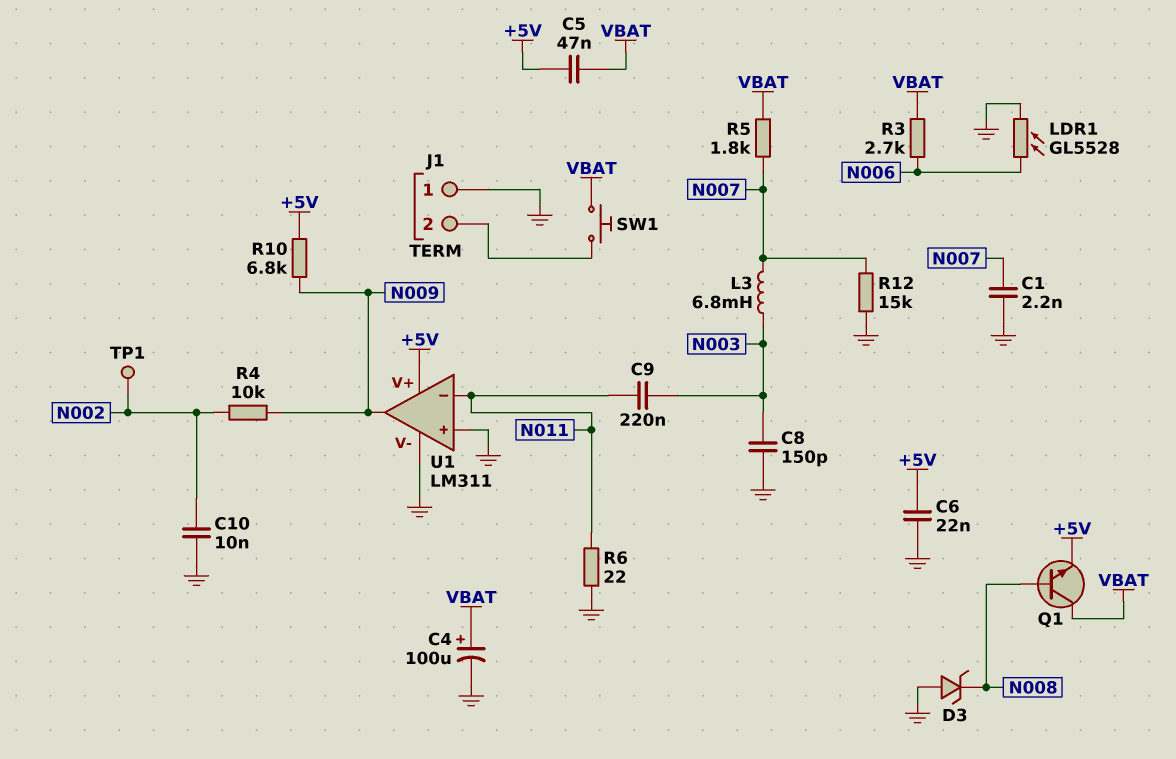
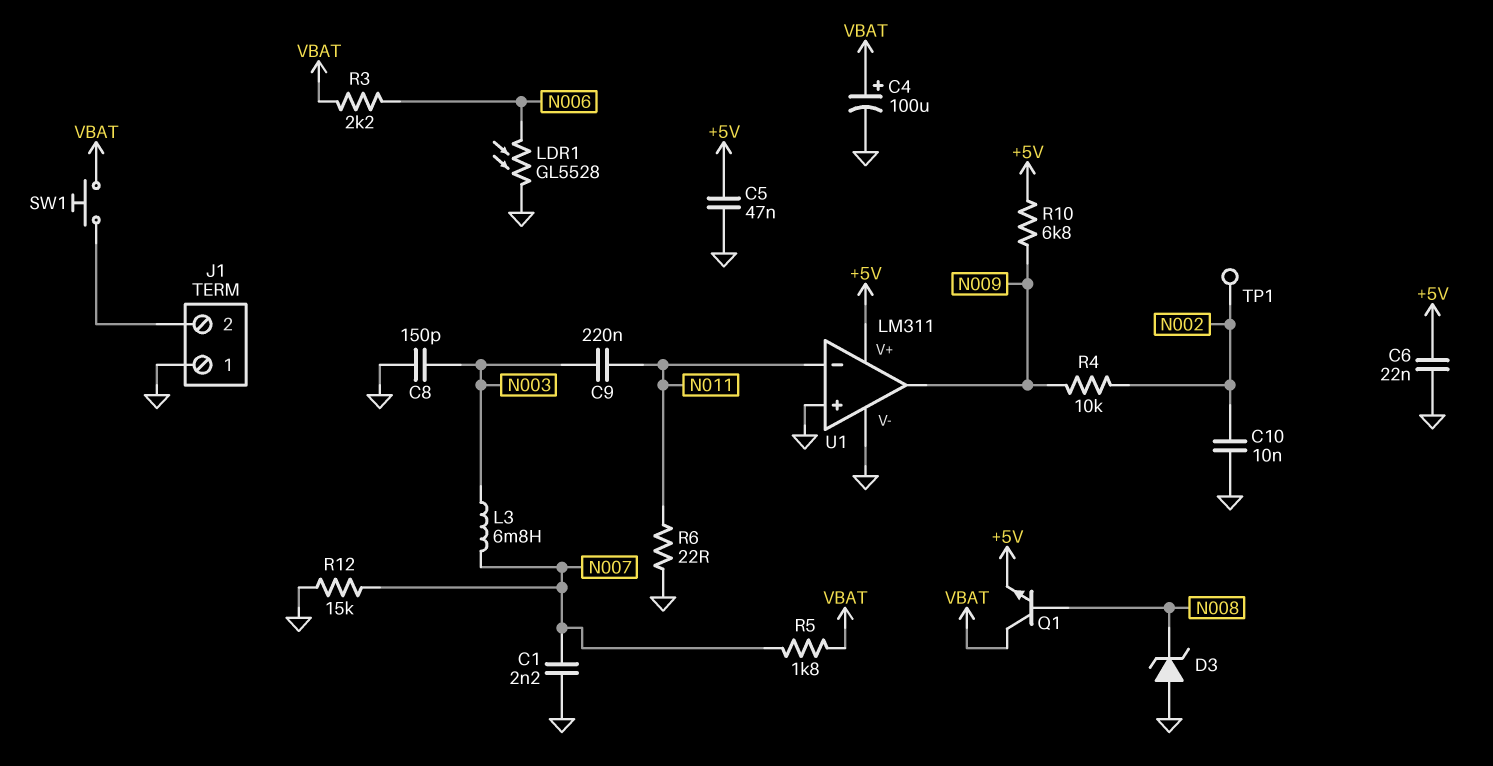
C5: 47nF (+5V, VBAT) -> 47nF (+5V, GND)
R3: 2.7k (N006, VBAT) -> 2.2k (N006, VBAT)

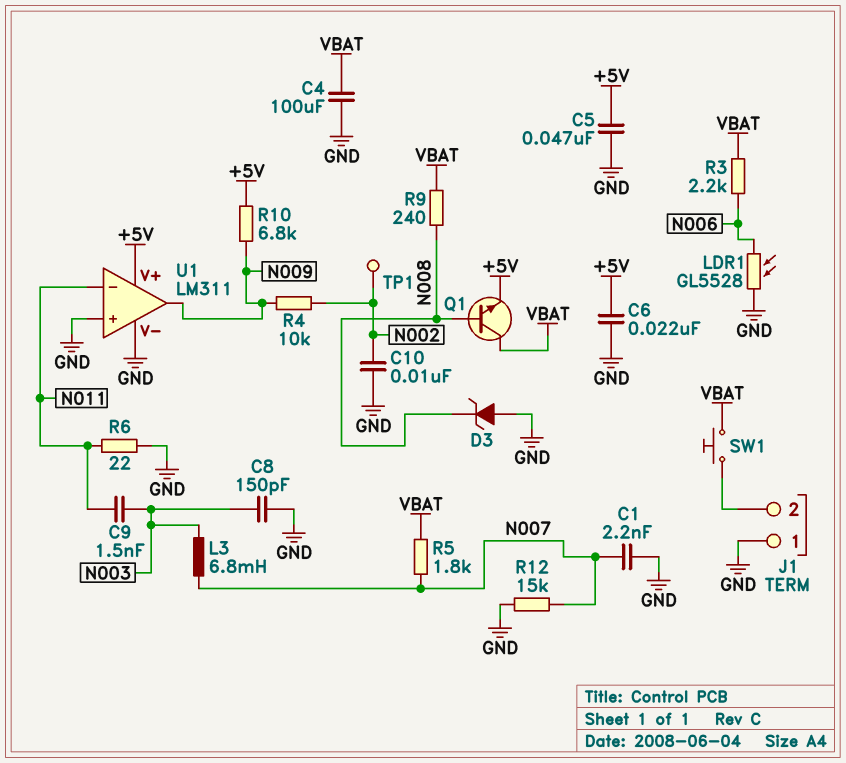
C4: 100uF (plus VBAT, minus GND) -> 100uF (GND, VBAT)
C9: 220nF (N003, N011) -> 1.5nF (N003, N011)
R9: none -> 240 (N008, VBAT)

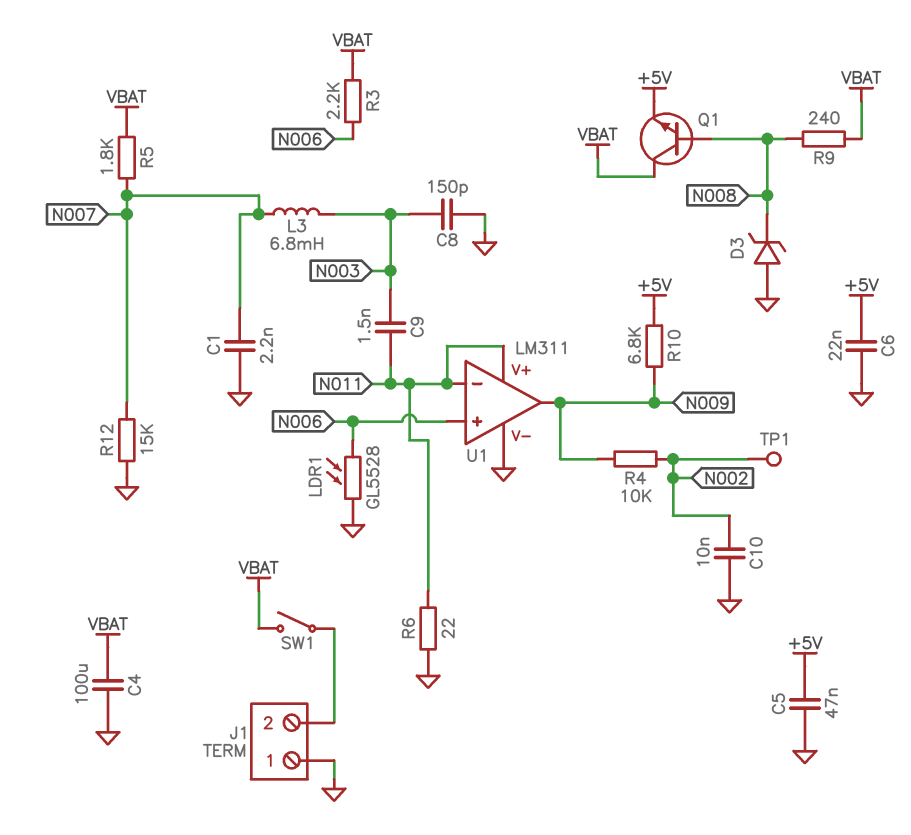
SW1: button (J1/2, VBAT) -> switch (J1/2, VBAT)
U1 pin V+: +5V -> N011
U1 pin in+: GND -> N006

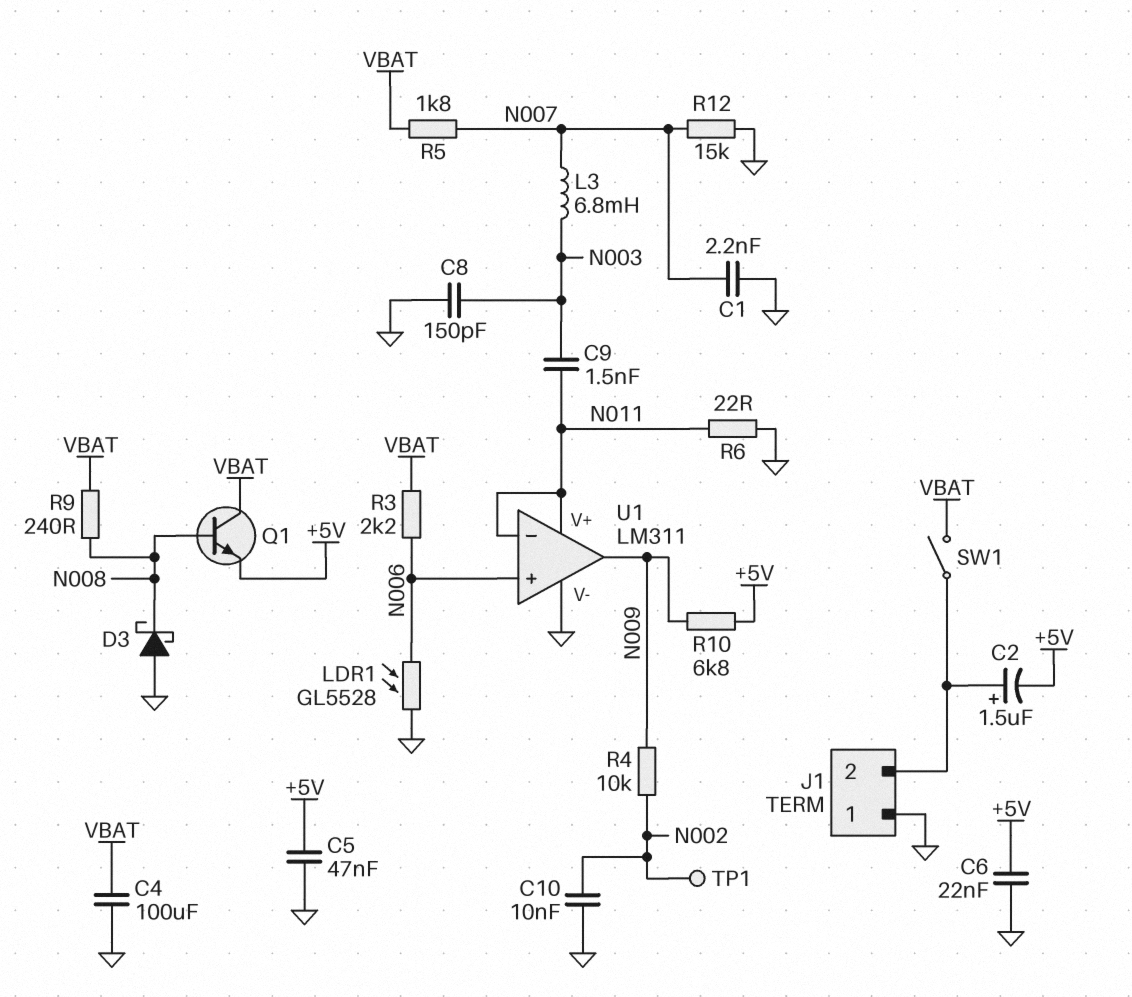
C2: none -> 1.5uF (plus J1/2, minus +5V)
D3: zener (A GND, K N008) -> schottky (A GND, K N008)

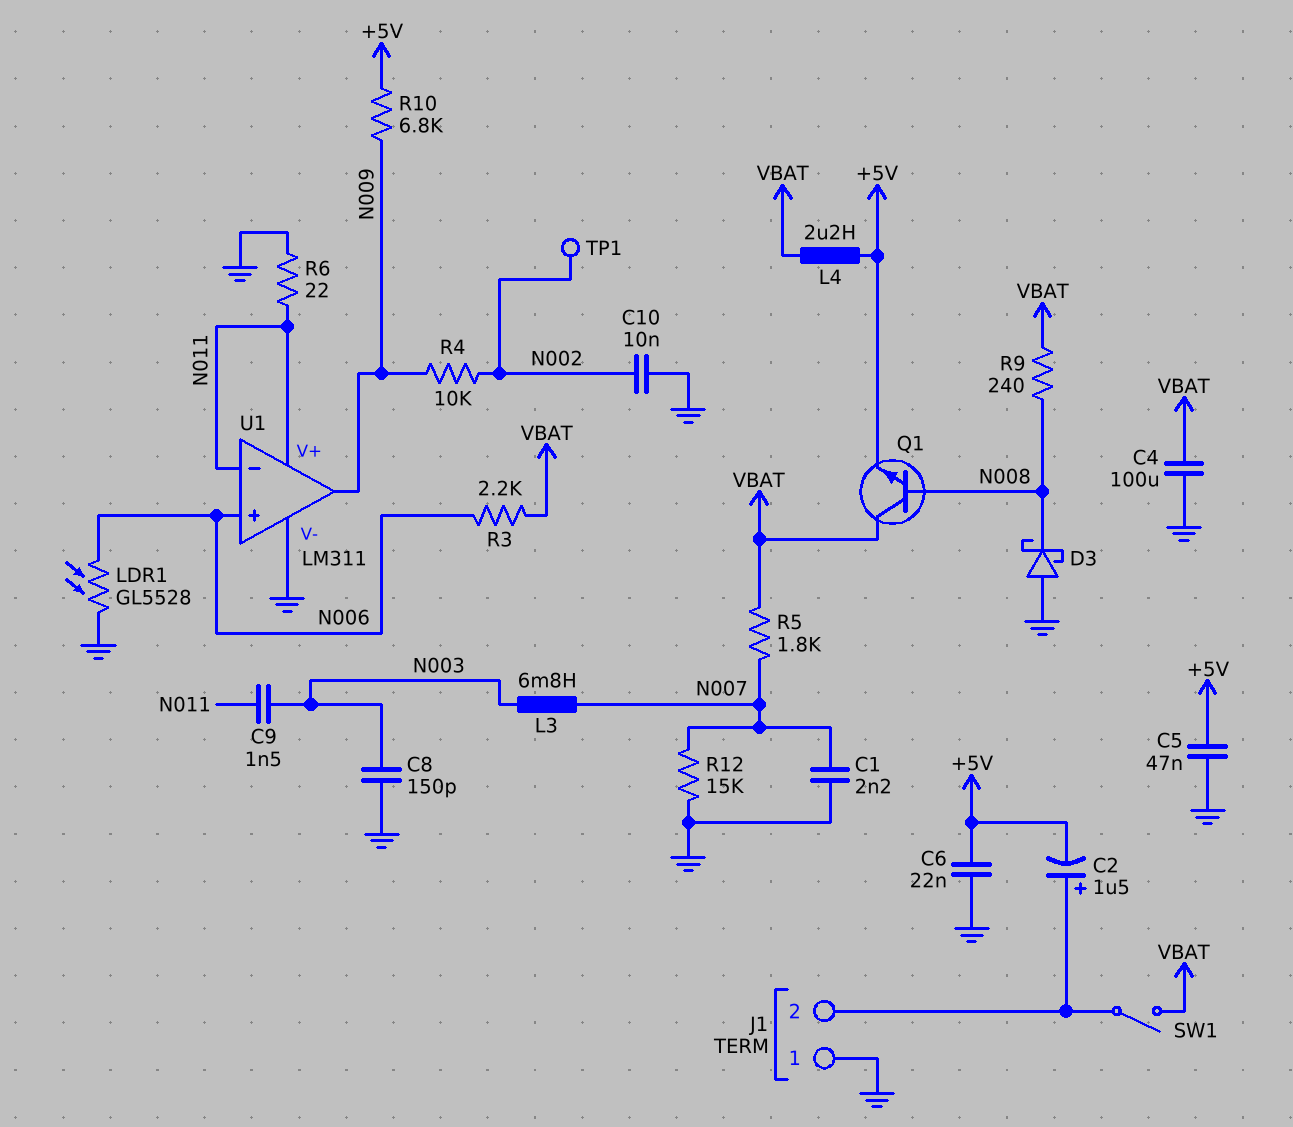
L4: none -> 2.2uH (+5V, VBAT)

